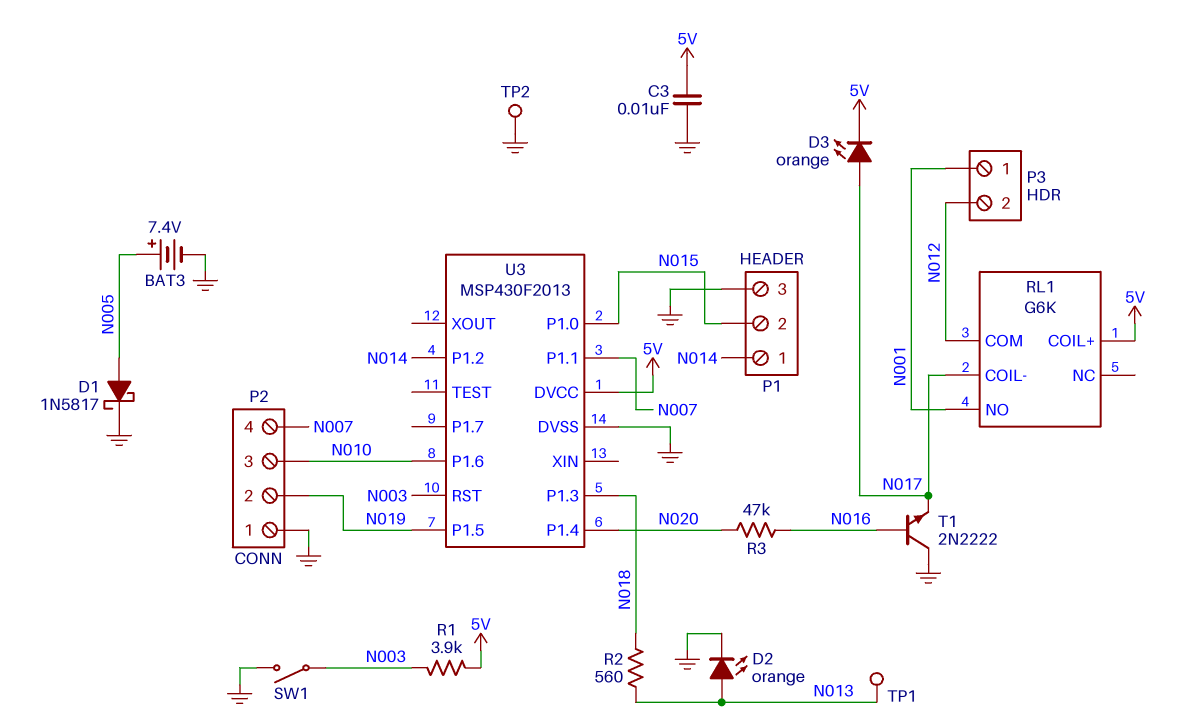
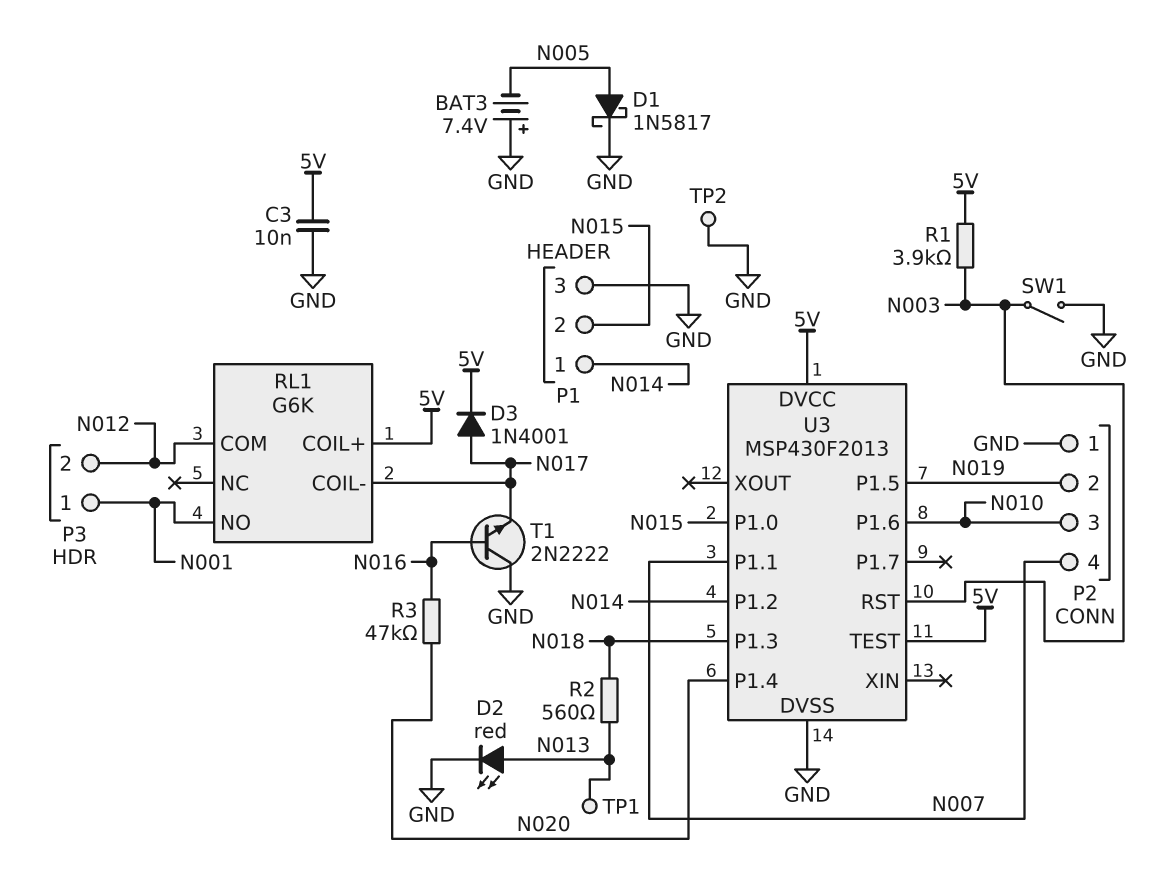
BAT3: 7.4V (plus N005, minus GND) -> 7.4V (plus GND, minus N005)
D2: LED orange (A N013, K GND) -> LED red (A N013, K GND)
D3: LED orange (A N017, K 5V) -> diode 1N4001 (A N017, K 5V)
U3 pin TEST: none -> 5V

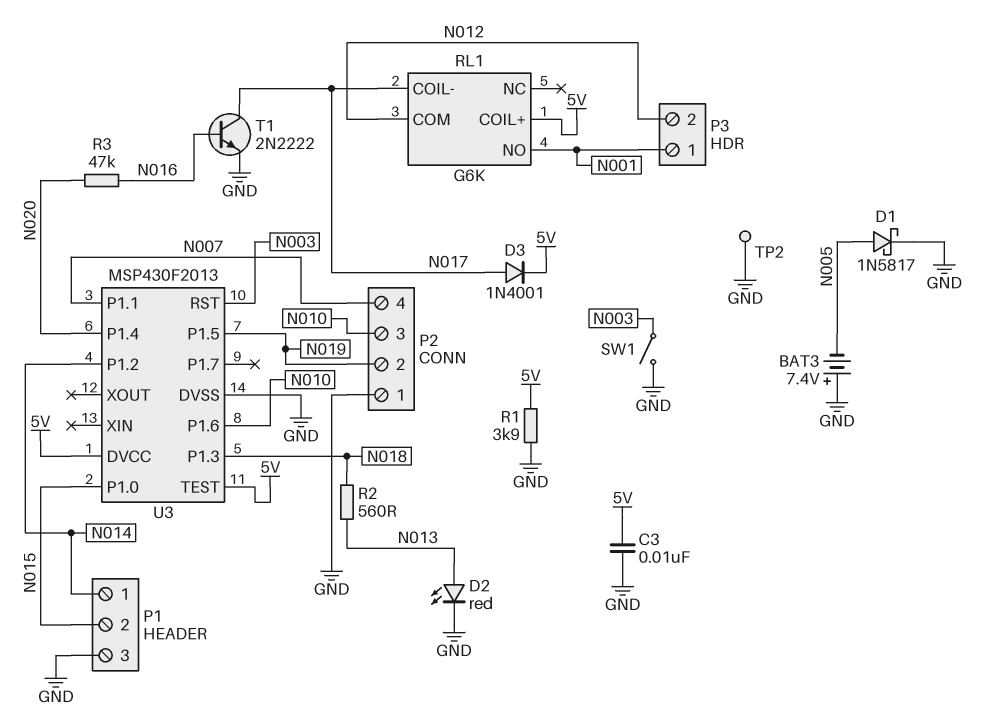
R1: 3.9k (5V, N003) -> 3.9k (5V, GND)
T1: NPN 2N2222 (B N016, C GND, E N017) -> NPN 2N2222 (B N016, C N017, E GND)
TP1: test point (N013) -> none

